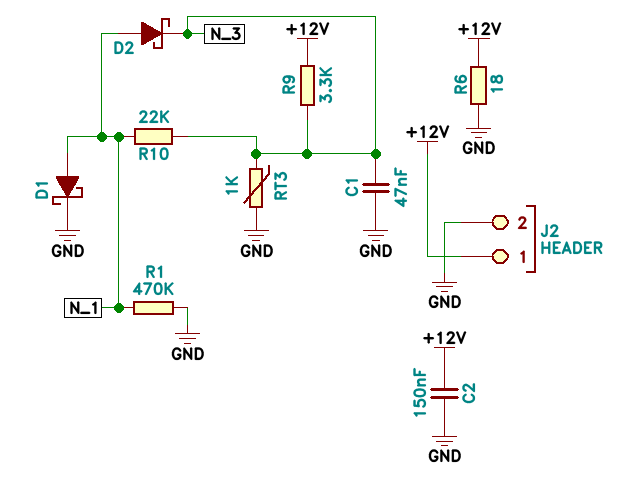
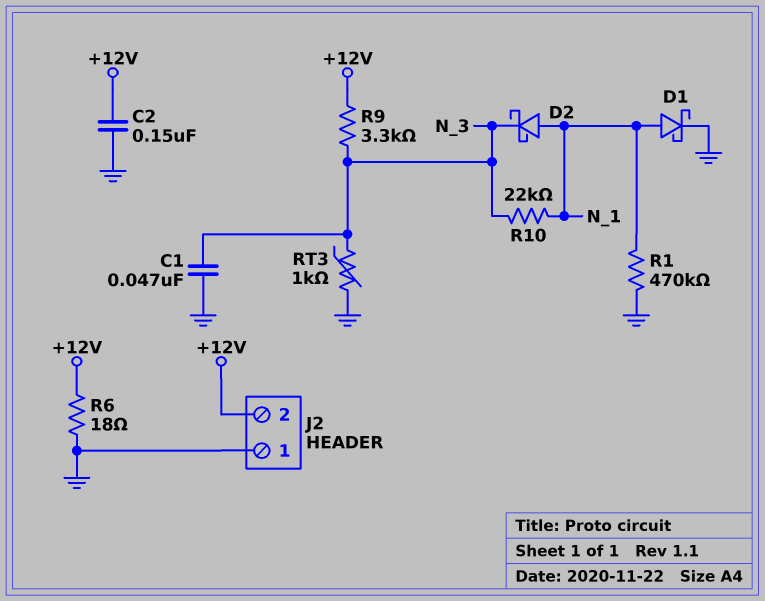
J2 pin 1: +12V -> GND
J2 pin 2: GND -> +12V

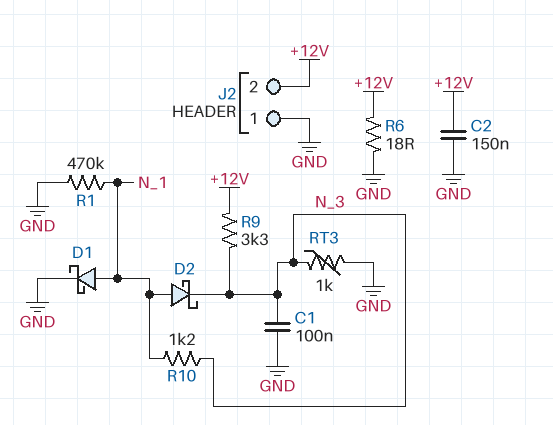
C1: 47nF (GND, N_3) -> 100nF (GND, N_3)
R10: 22k (N_1, N_3) -> 1.2k (N_1, N_3)

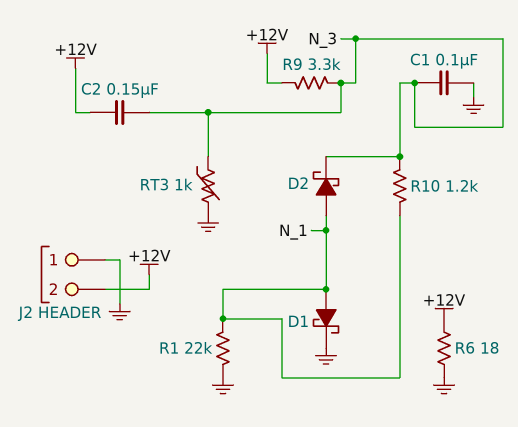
C2: 150nF (+12V, GND) -> 150nF (+12V, N_3)
R1: 470k (GND, N_1) -> 22k (GND, N_1)

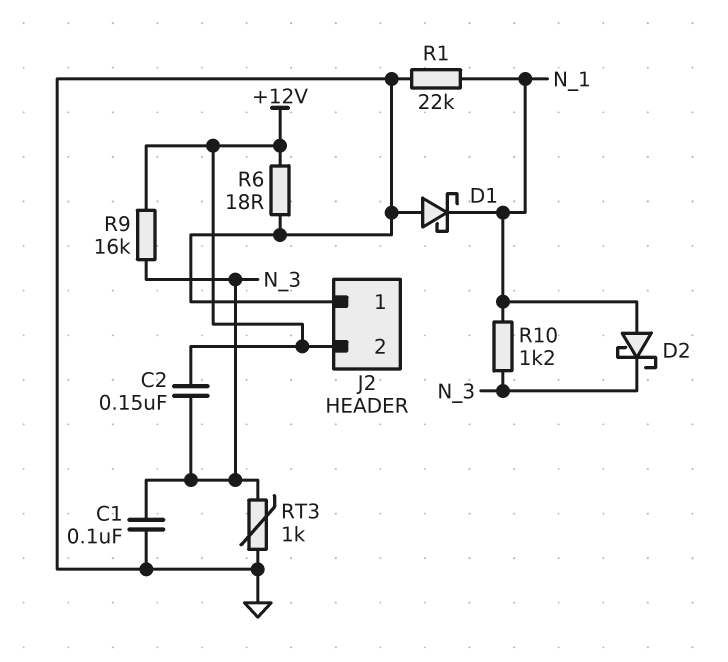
D1: schottky (A N_1, K GND) -> schottky (A GND, K N_1)
R9: 3.3k (+12V, N_3) -> 16k (+12V, N_3)

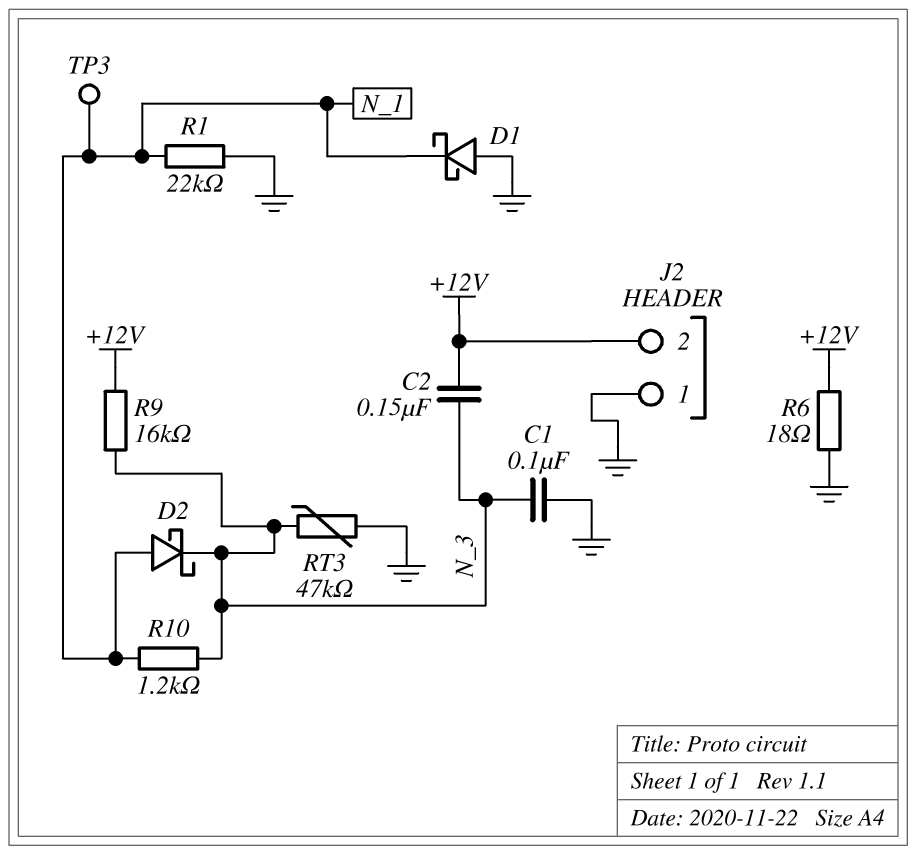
RT3: 1k (GND, N_3) -> 47k (GND, N_3)
TP3: none -> test point (N_1)

